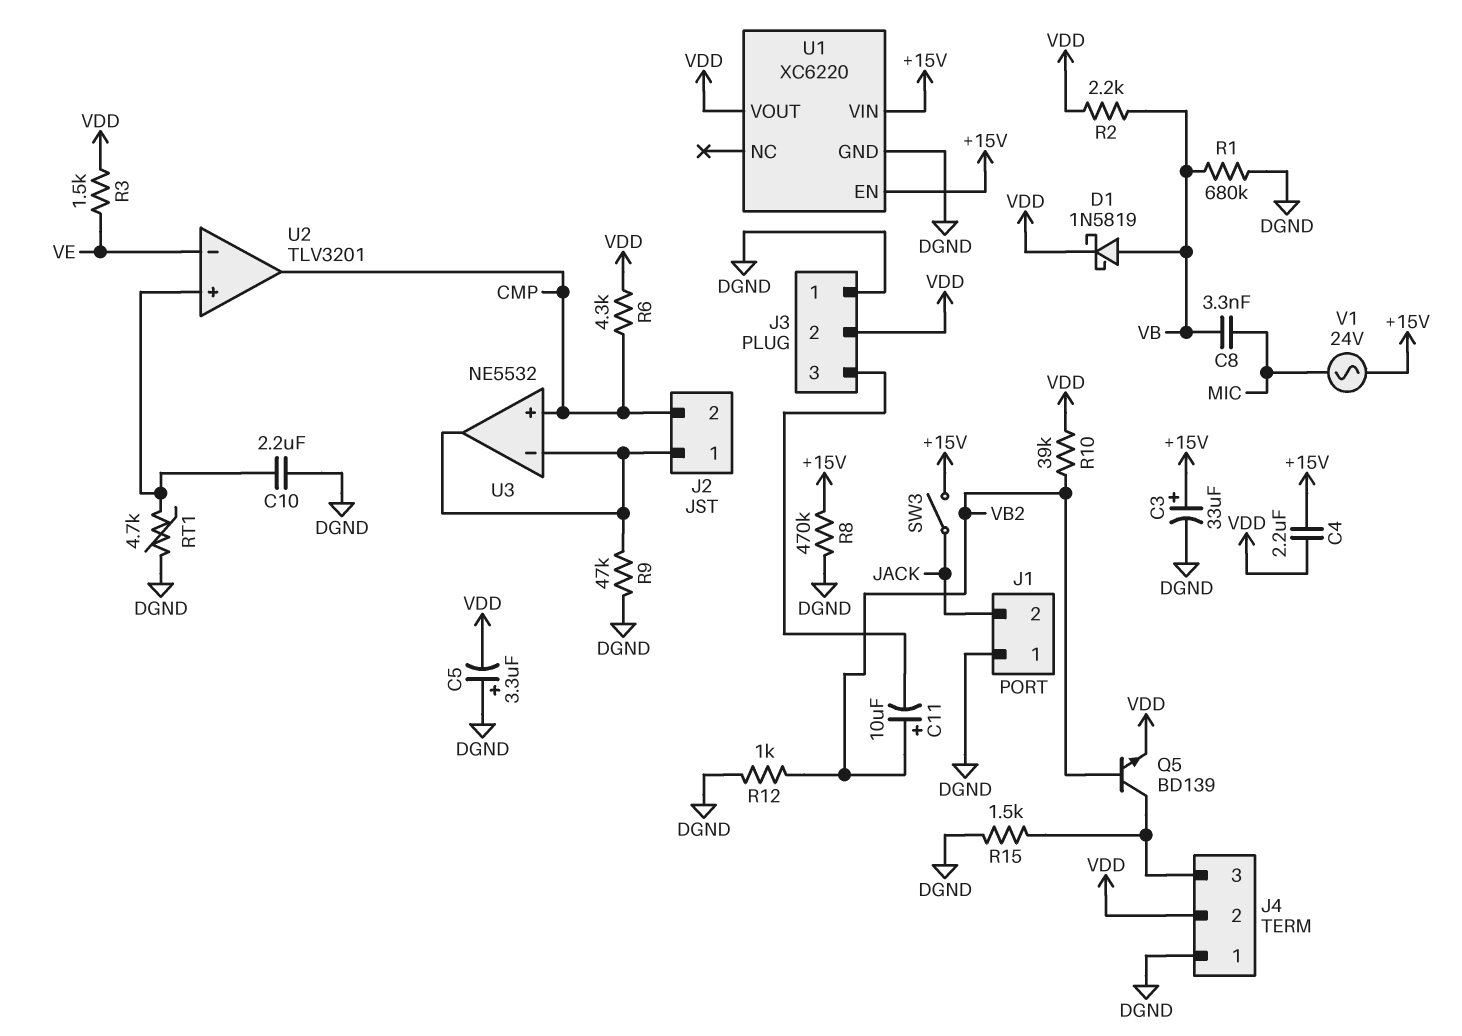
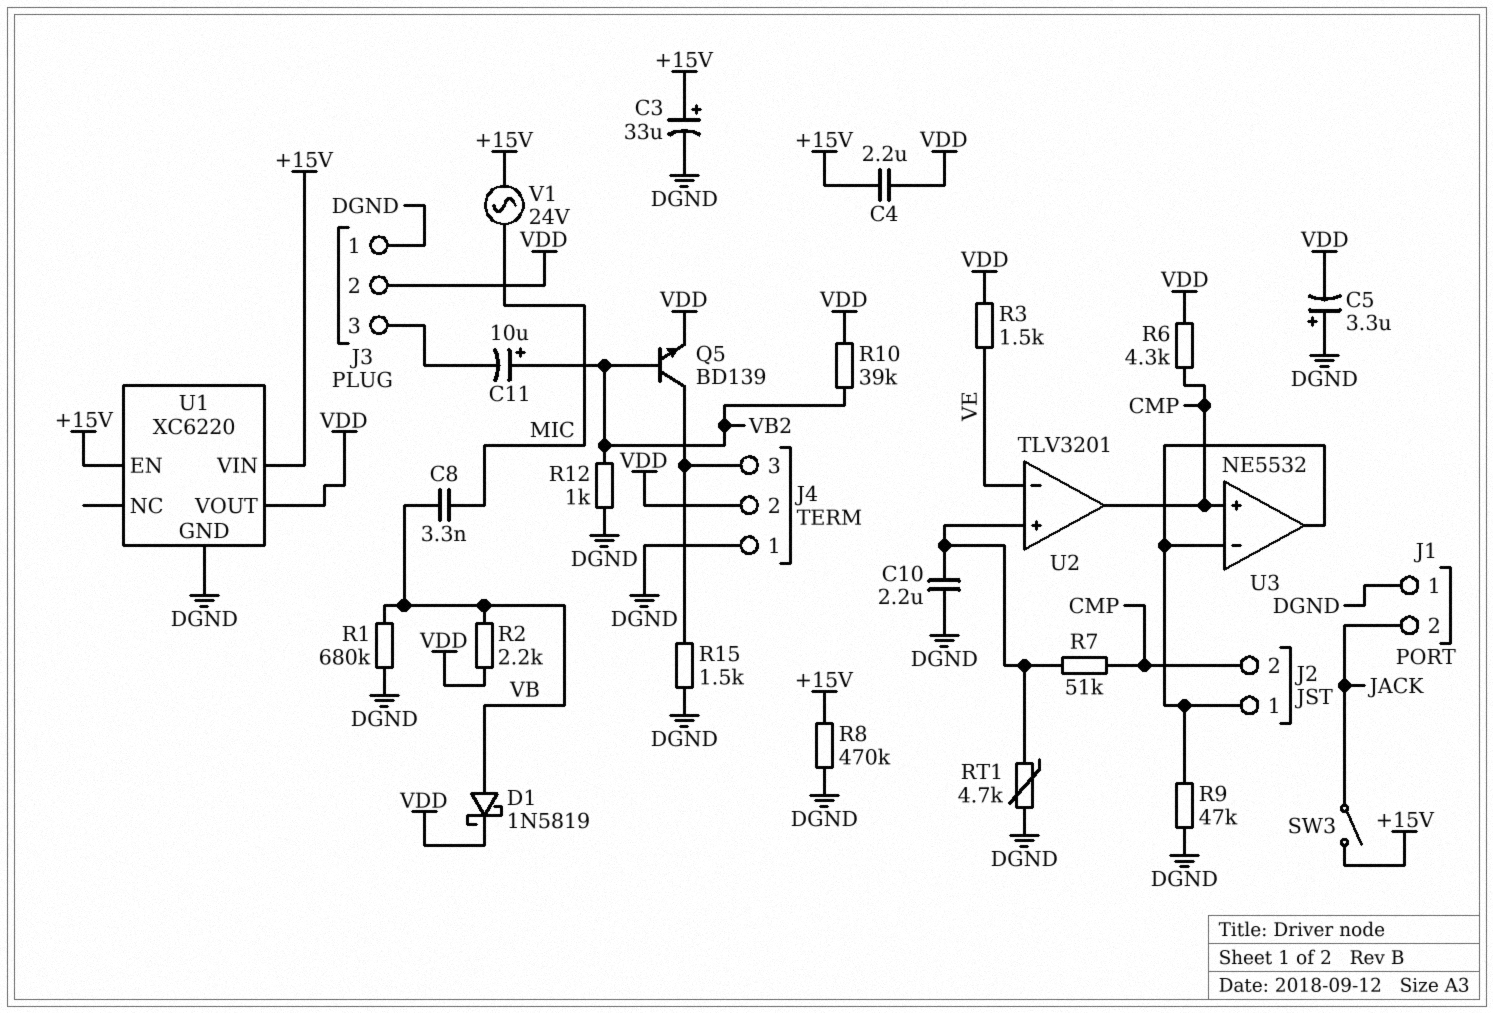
R7: none -> 51k (CMP, U2/in+)

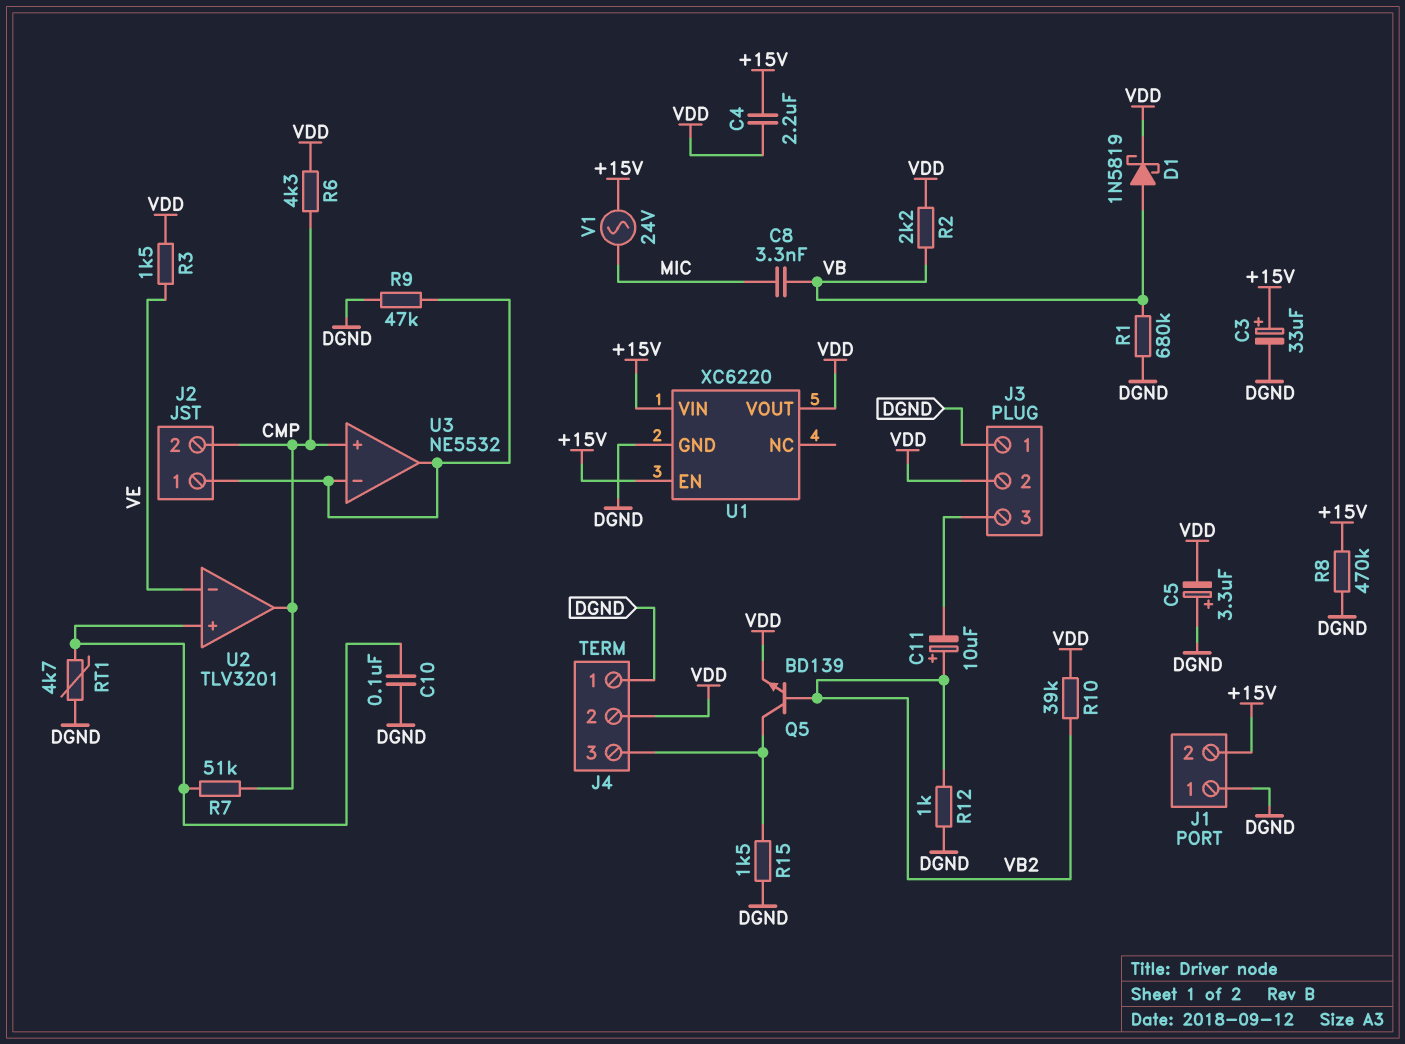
C10: 2.2uF (DGND, U2/in+) -> 100nF (DGND, U2/in+)
J1 pin 2: JACK -> +15V
SW3: switch (+15V, JACK) -> none

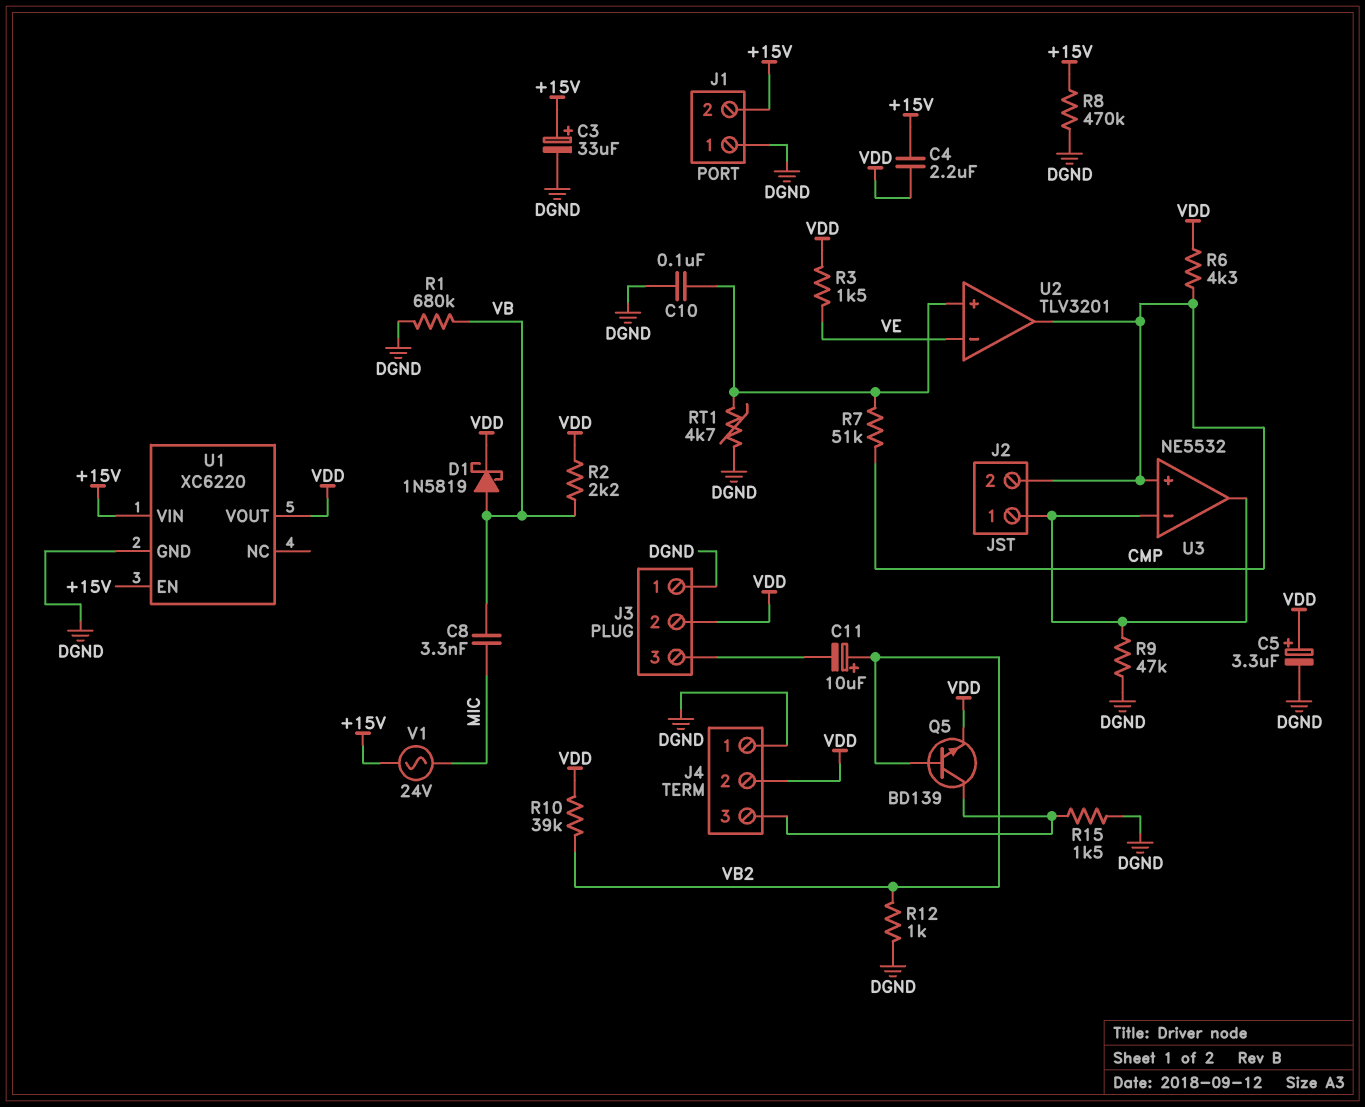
C5: 3.3uF (plus DGND, minus VDD) -> 3.3uF (plus VDD, minus DGND)

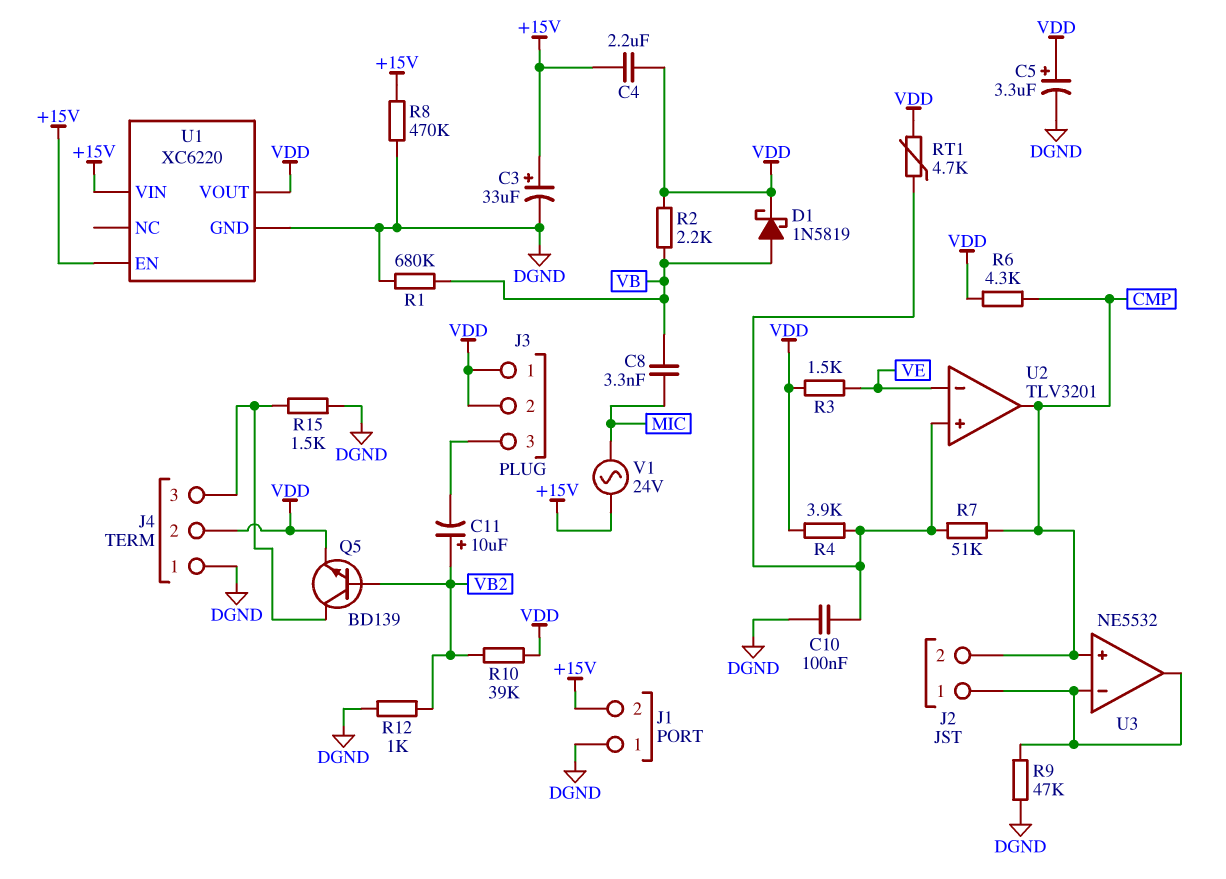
J3 pin 1: DGND -> VDD
R4: none -> 3.9k (U2/in+, VDD)
RT1: 4.7k (DGND, U2/in+) -> 4.7k (U2/in+, VDD)

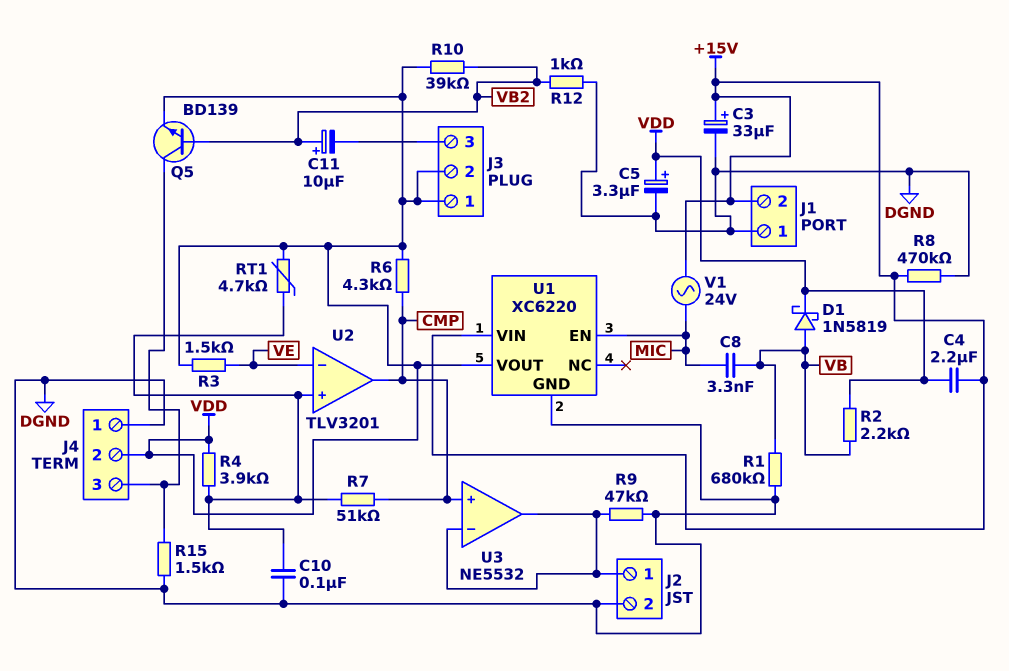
J2 pin 2: CMP -> DGND
U1 pin EN: +15V -> MIC

